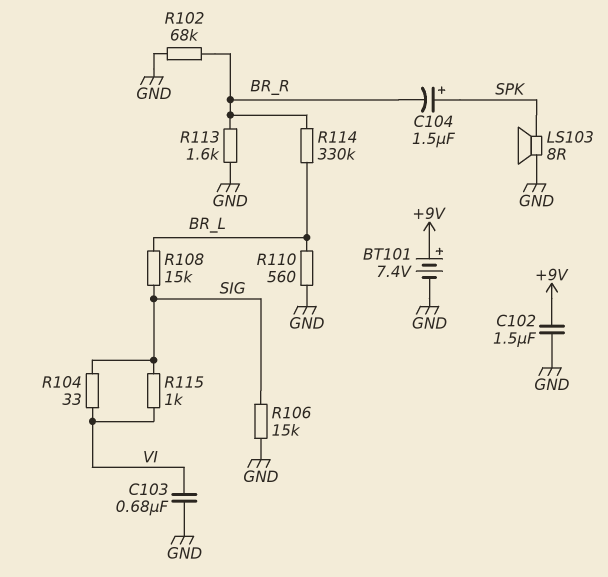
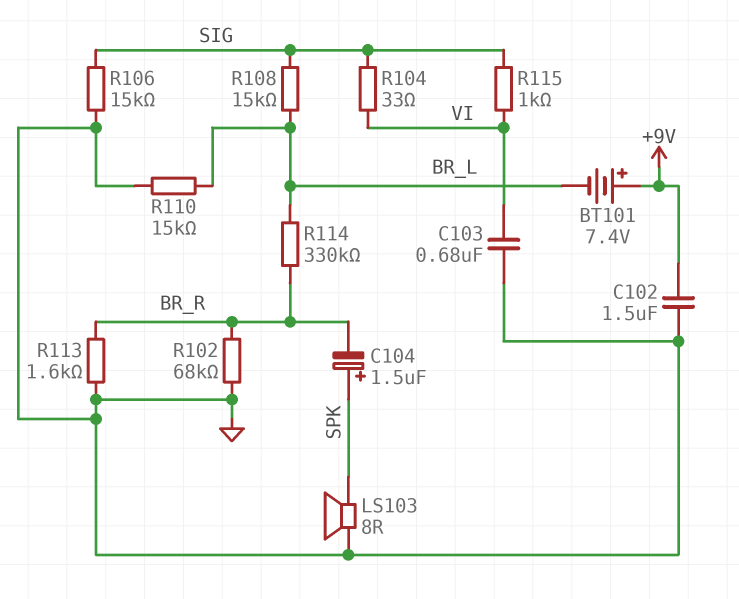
BT101: 7.4V (plus +9V, minus GND) -> 7.4V (plus +9V, minus BR_L)
R110: 560 (BR_L, GND) -> 15k (BR_L, GND)

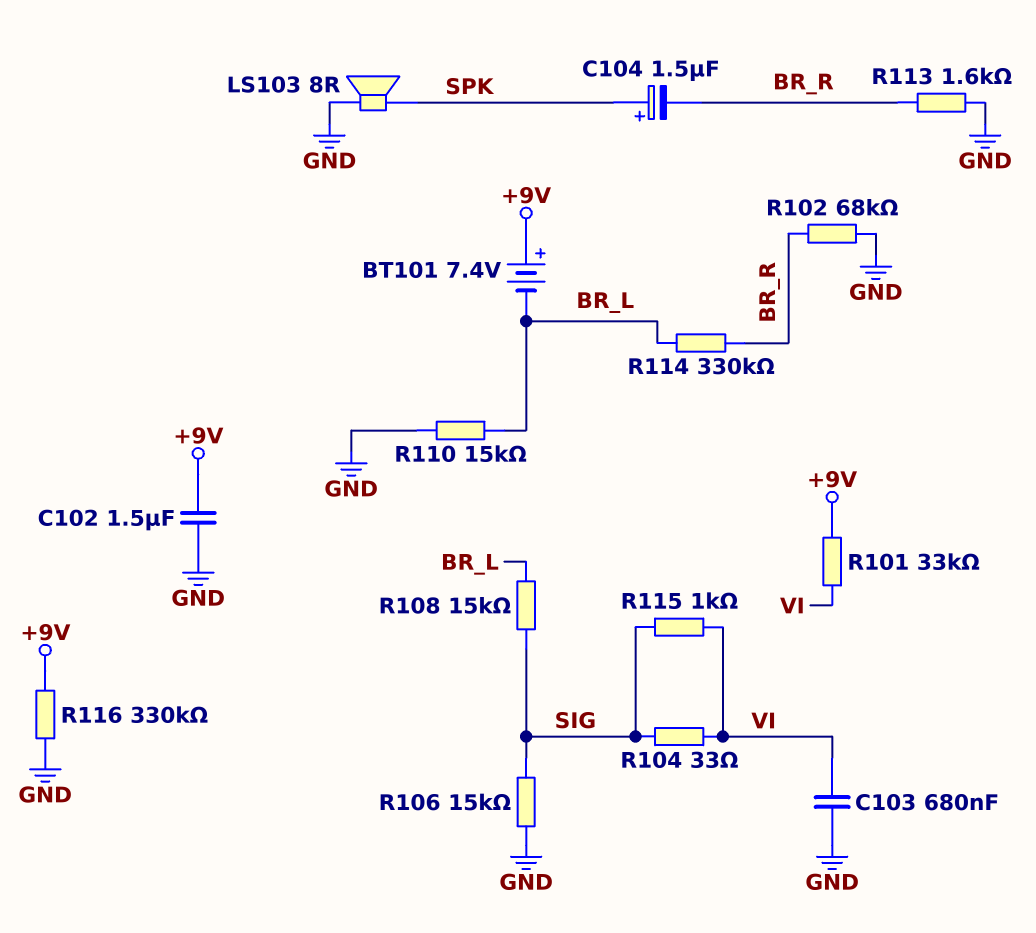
R101: none -> 33k (+9V, VI)
R116: none -> 330k (+9V, GND)

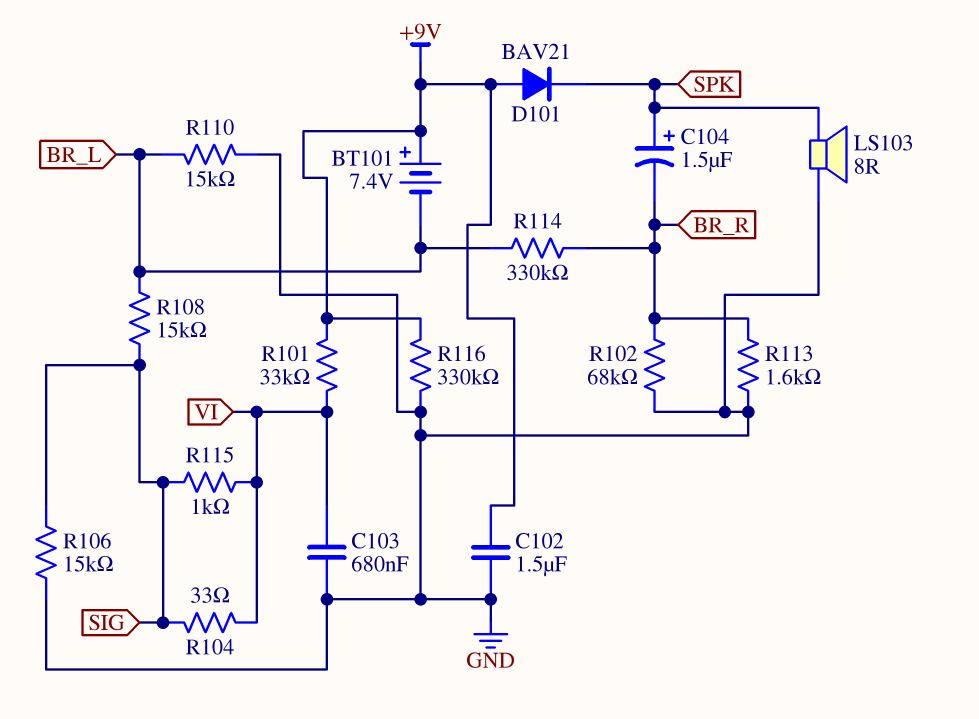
D101: none -> diode BAV21 (A +9V, K SPK)

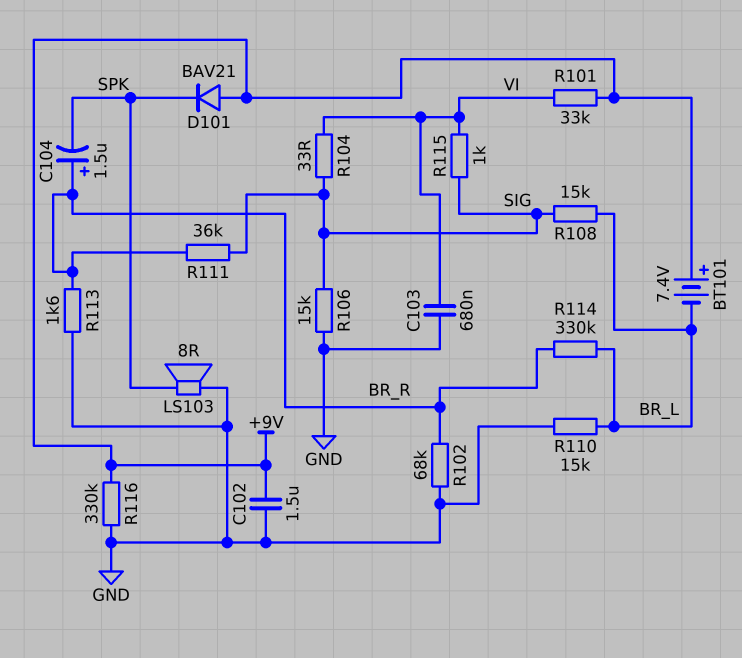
C104: 1.5uF (plus SPK, minus BR_R) -> 1.5uF (plus BR_R, minus SPK)
R111: none -> 36k (BR_R, SIG)

